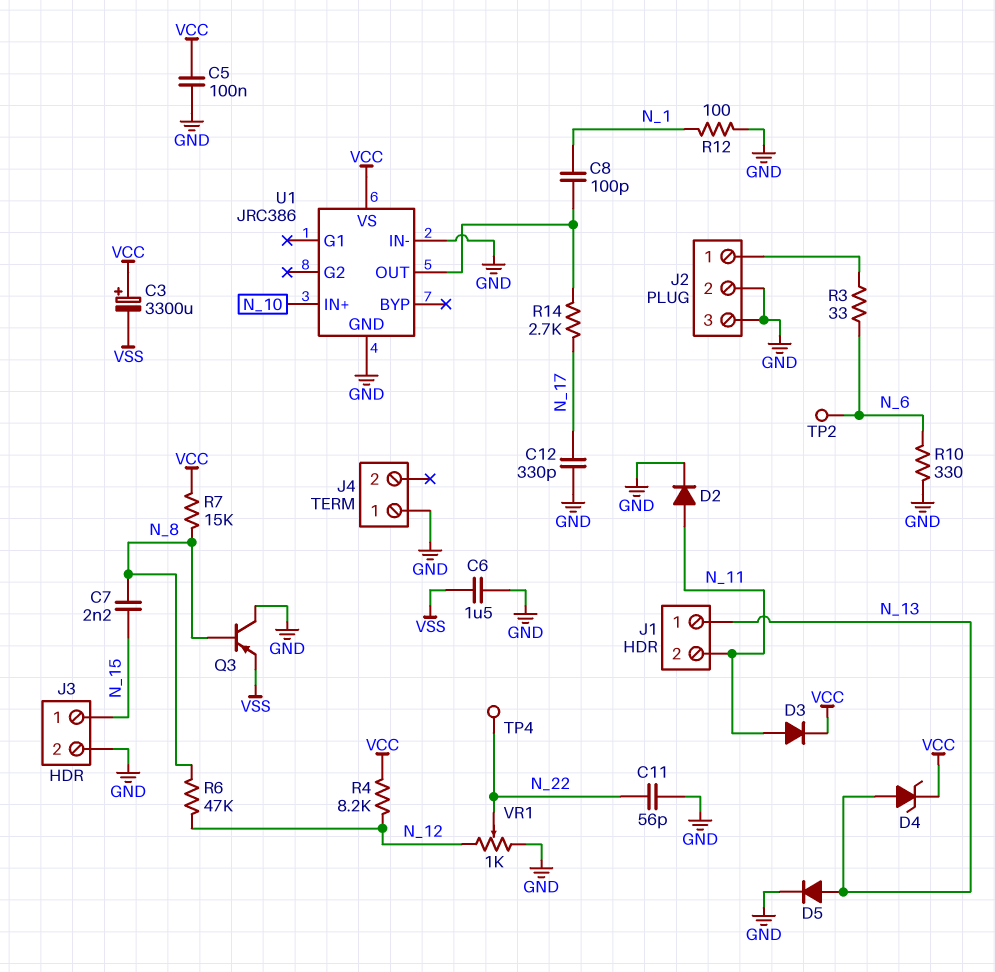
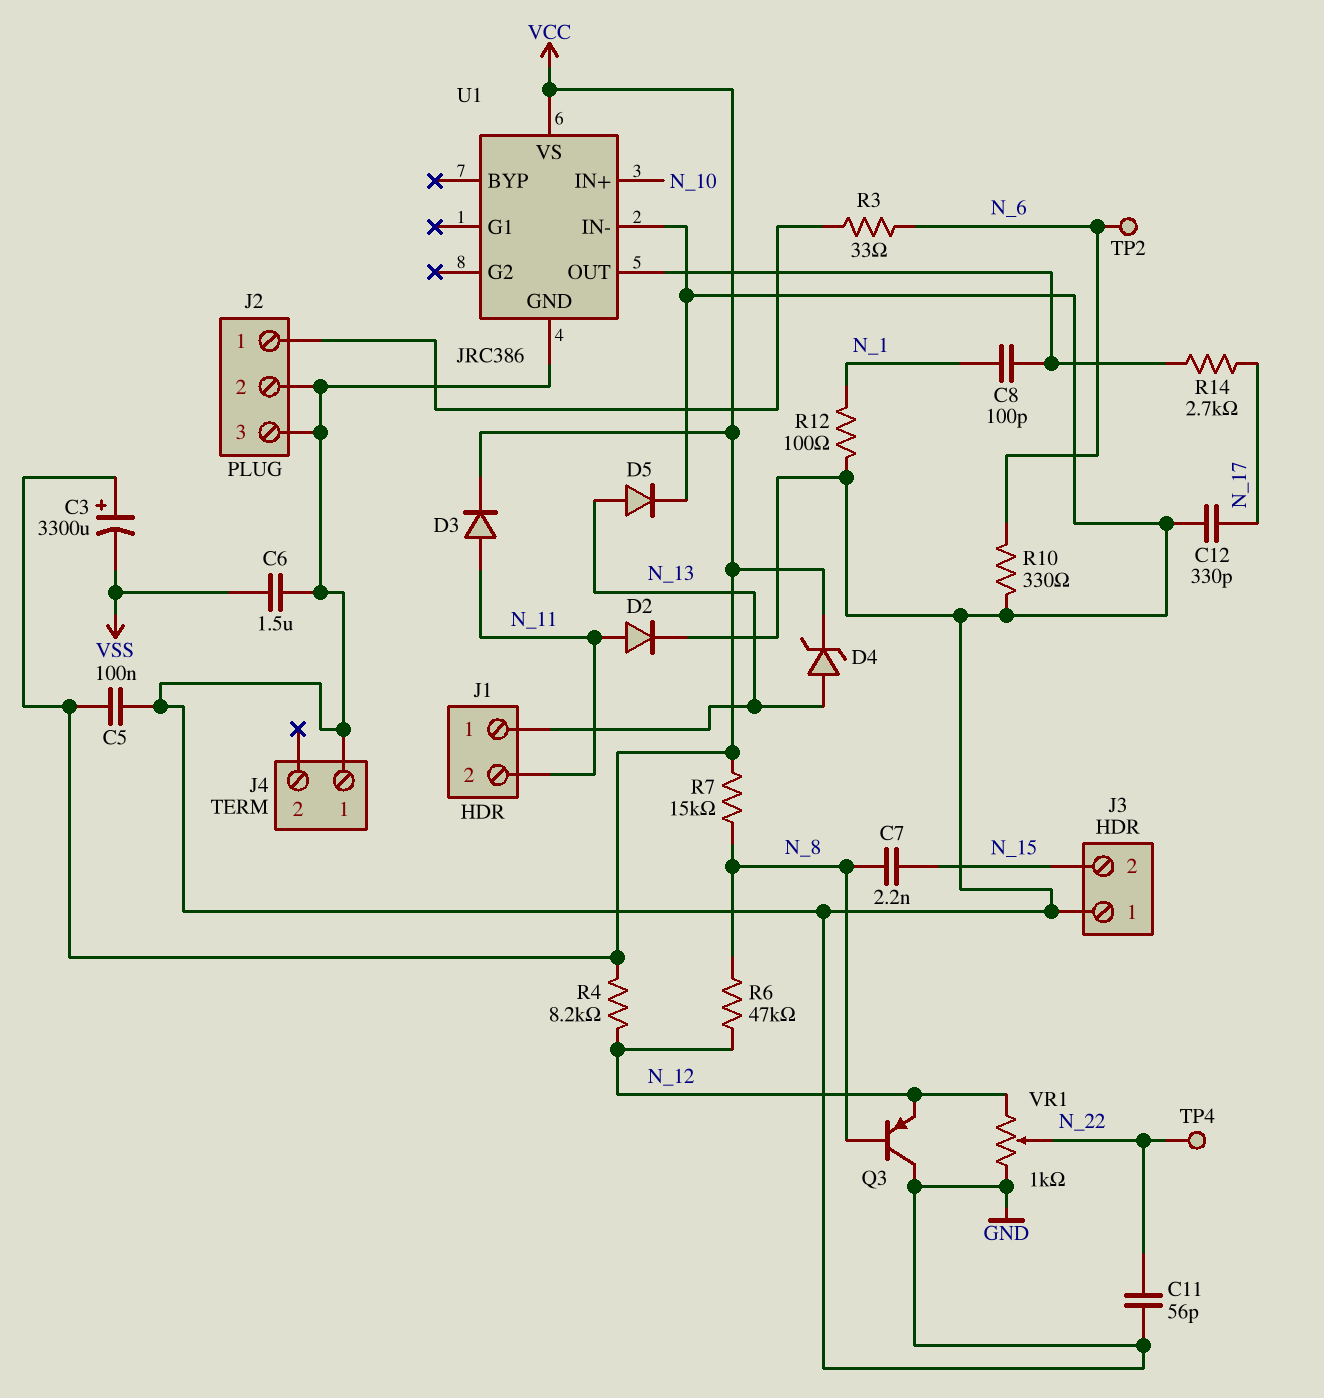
J3 pin 1: N_15 -> GND
J3 pin 2: GND -> N_15
Q3: PNP (B N_8, C GND, E VSS) -> PNP (B N_8, C GND, E N_12)

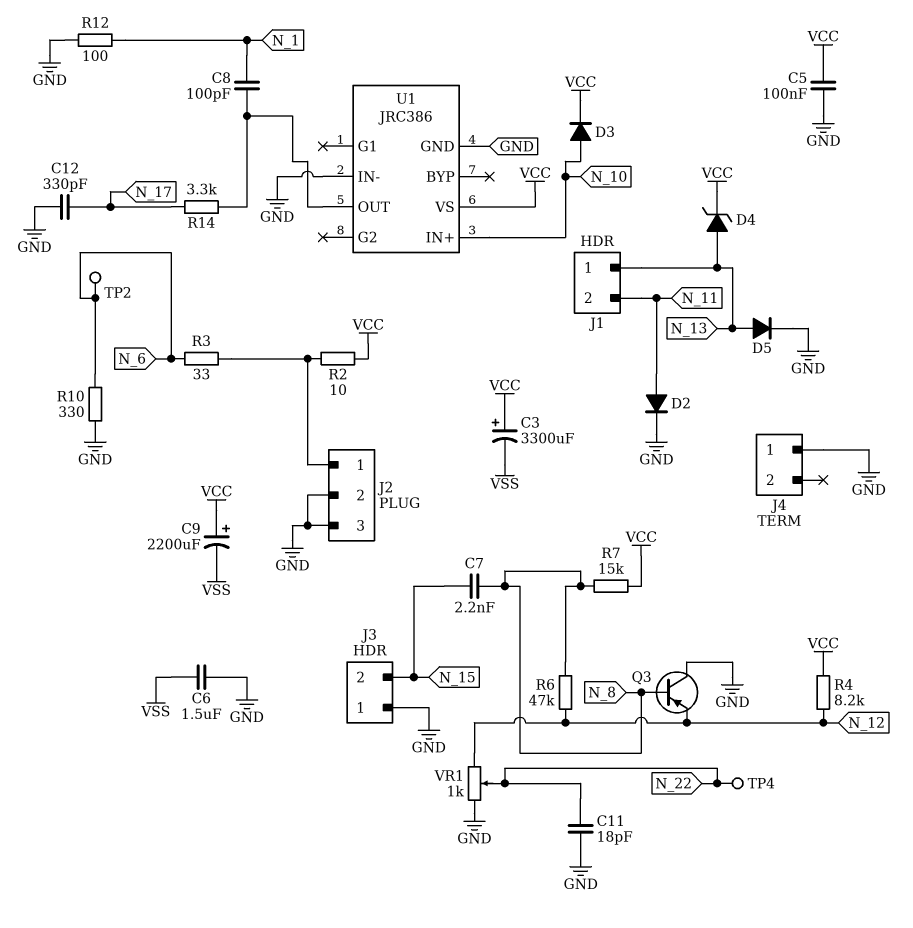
C9: none -> 2200uF (plus VCC, minus VSS)
C11: 56pF (GND, N_22) -> 18pF (GND, N_22)
D3: diode (A N_11, K VCC) -> diode (A N_10, K VCC)
R2: none -> 10 (J2/1, VCC)
R14: 2.7k (N_17, U1/OUT) -> 3.3k (N_17, U1/OUT)

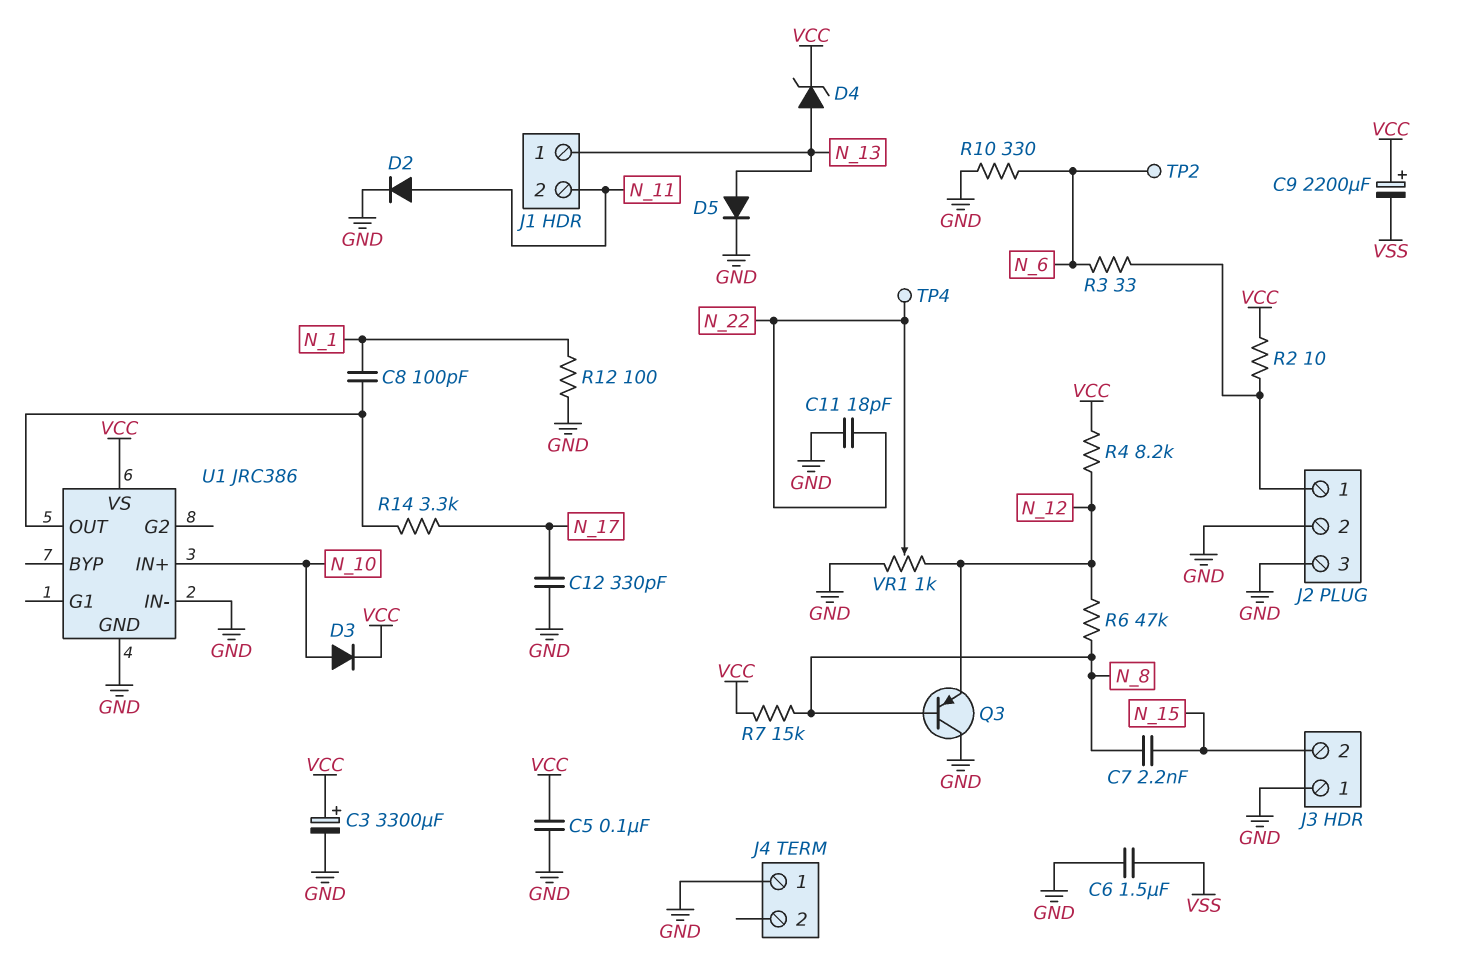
C3: 3300uF (plus VCC, minus VSS) -> 3300uF (plus VCC, minus GND)

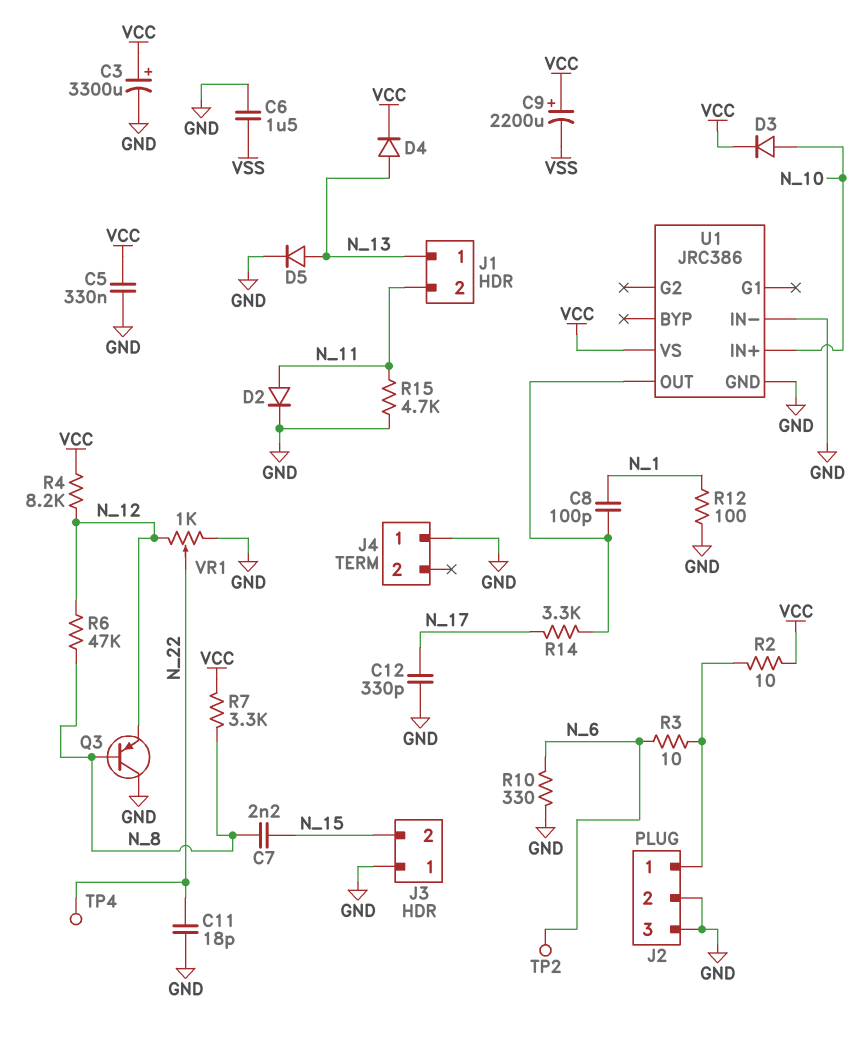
C5: 100nF (GND, VCC) -> 330nF (GND, VCC)
D4: zener (A N_13, K VCC) -> diode (A N_13, K VCC)
R3: 33 (J2/1, N_6) -> 10 (J2/1, N_6)
R7: 15k (N_8, VCC) -> 3.3k (N_8, VCC)
R15: none -> 4.7k (GND, N_11)

